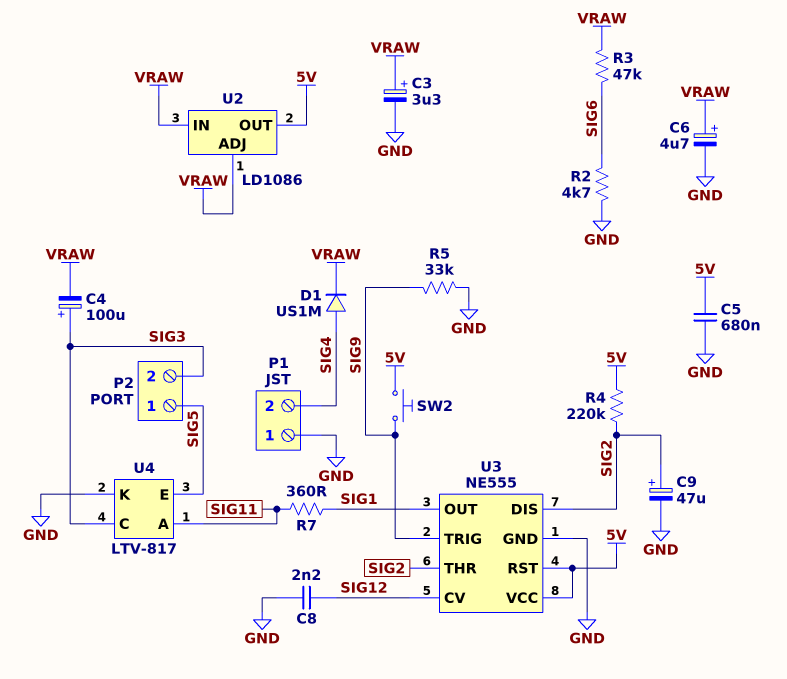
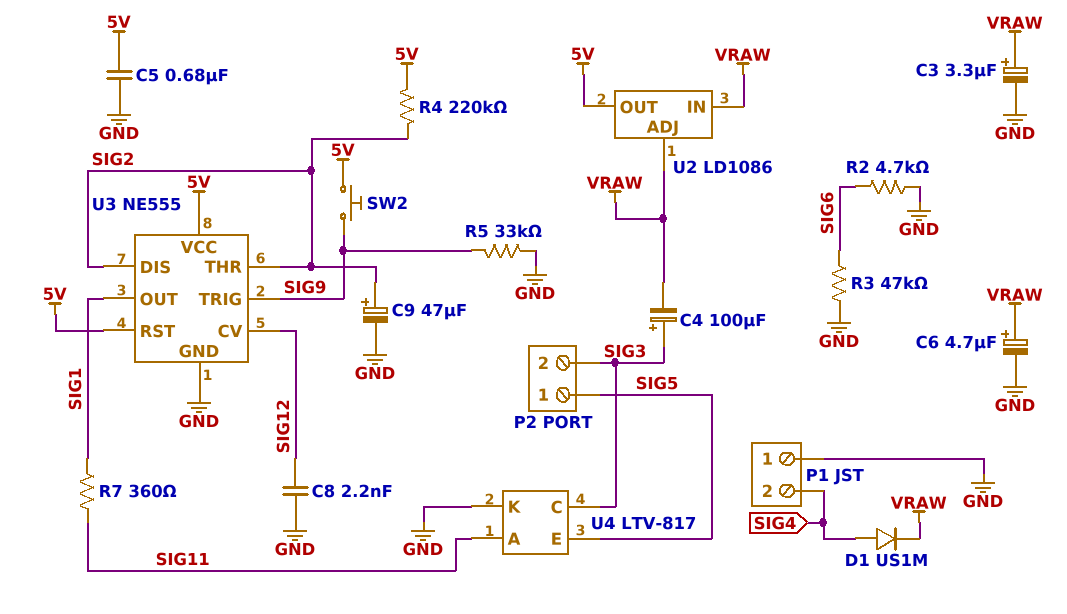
R3: 47k (SIG6, VRAW) -> 47k (GND, SIG6)

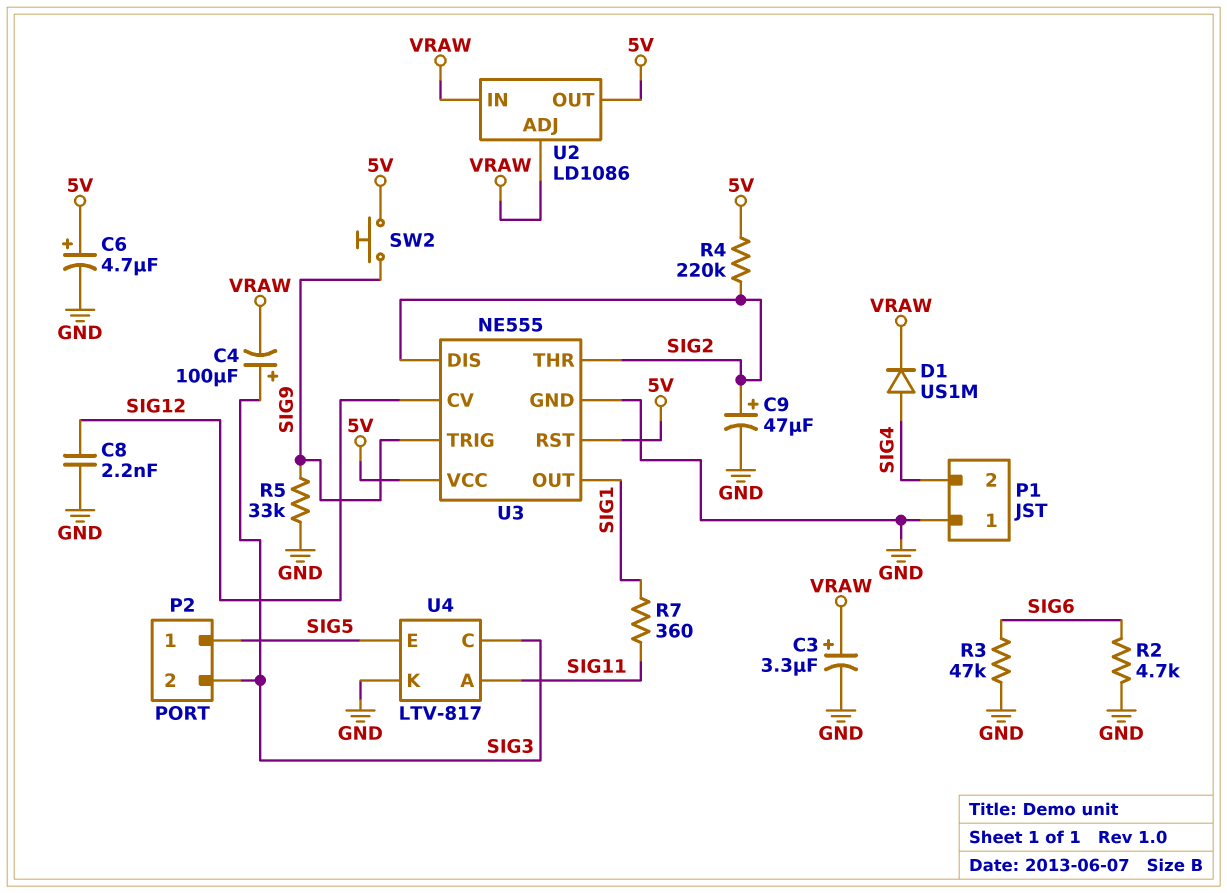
C5: 680nF (5V, GND) -> none
C6: 4.7uF (plus VRAW, minus GND) -> 4.7uF (plus 5V, minus GND)

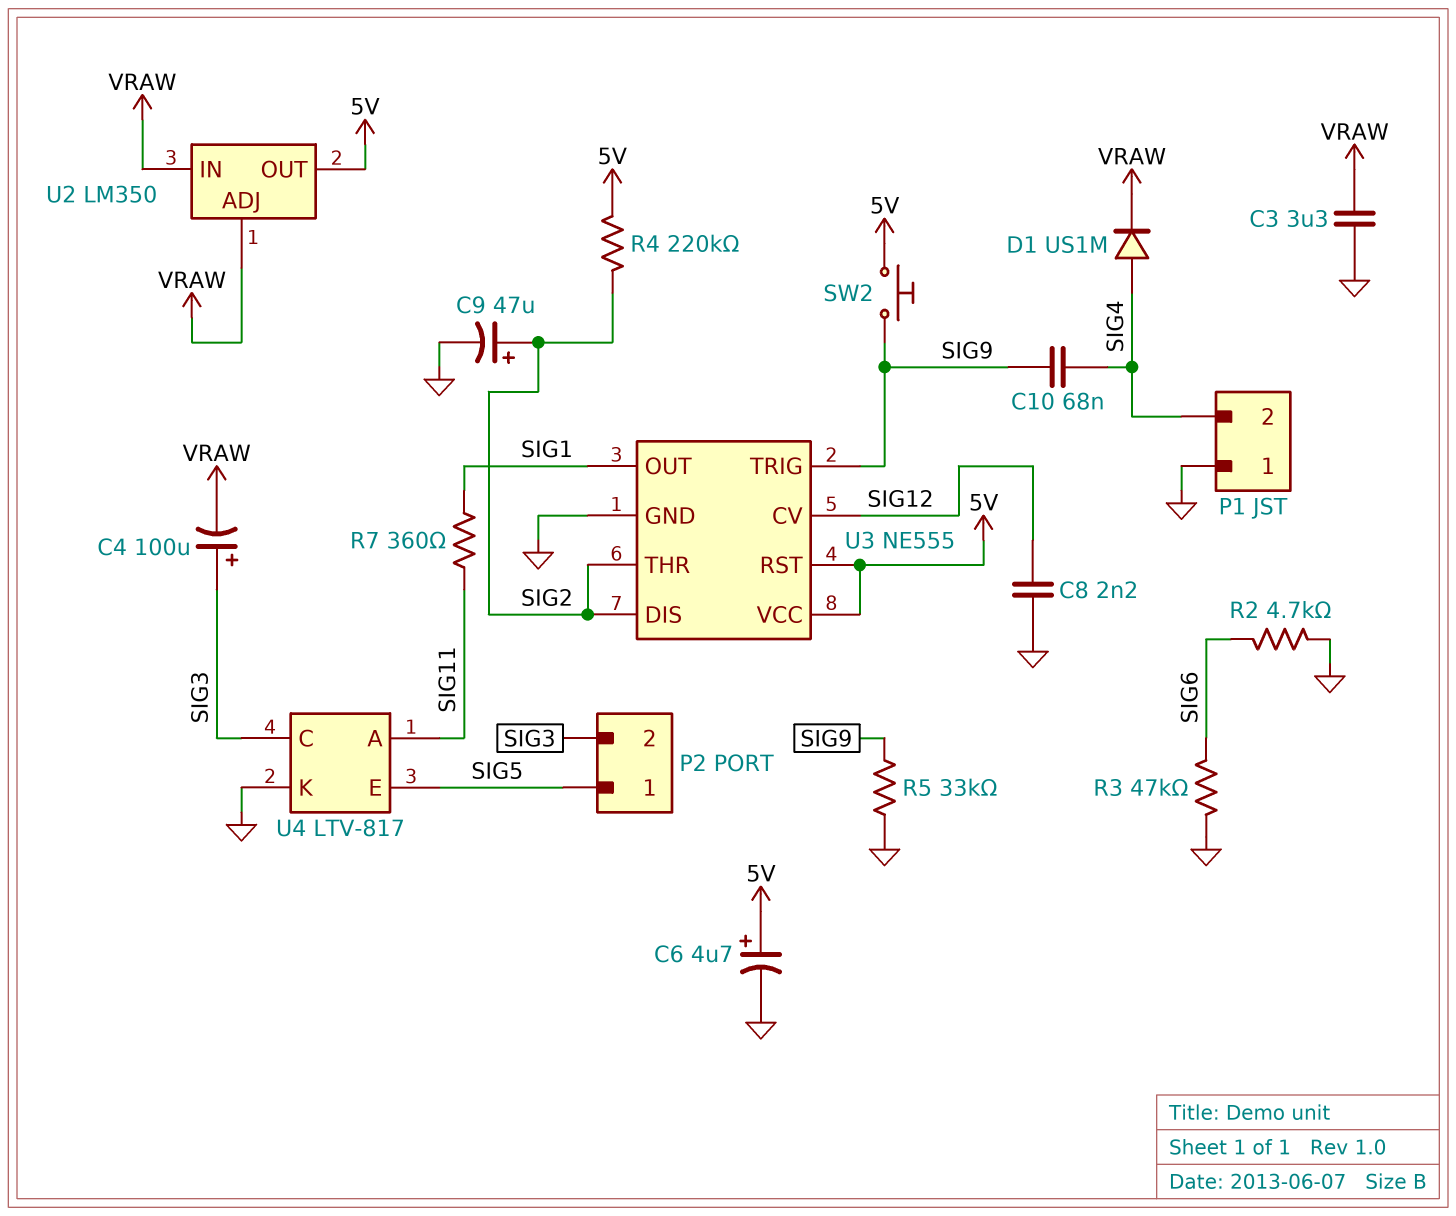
C3: 3.3uF (plus VRAW, minus GND) -> 3.3uF (GND, VRAW)
C10: none -> 68nF (SIG4, SIG9)
U2: LD1086 -> LM350

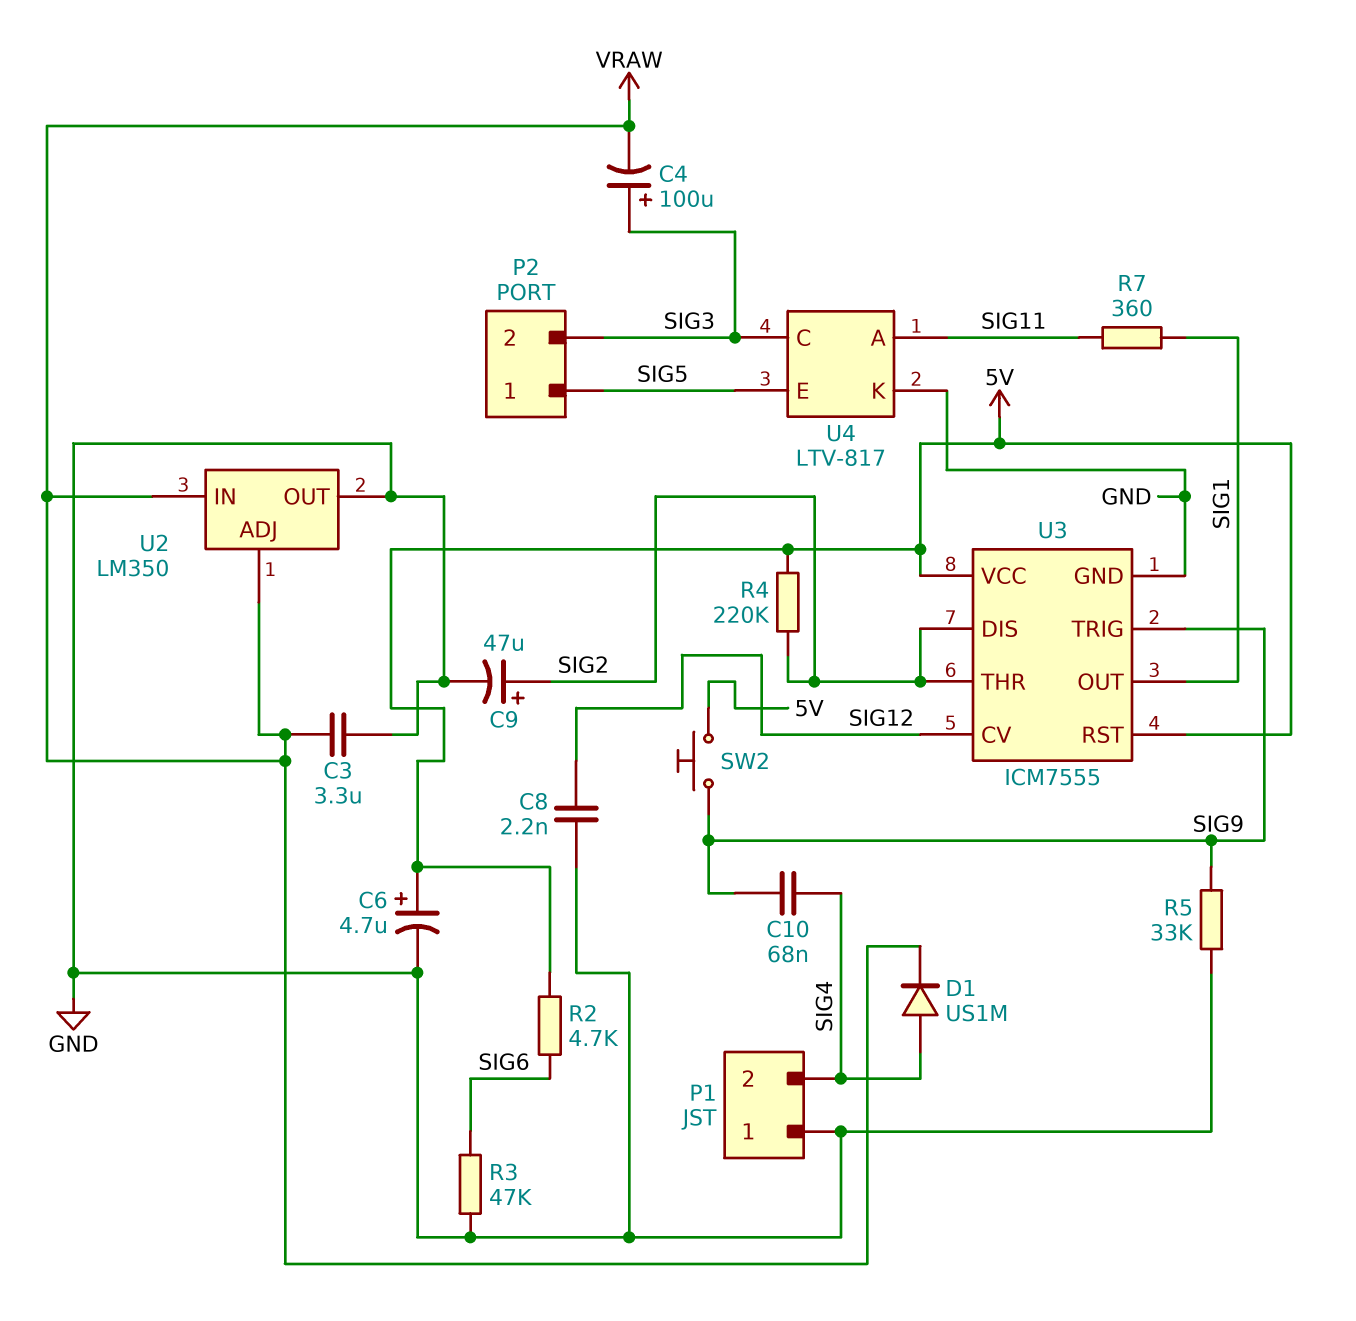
R2: 4.7k (GND, SIG6) -> 4.7k (5V, SIG6)
U2 pin OUT: 5V -> GND
U3: NE555 -> ICM7555

